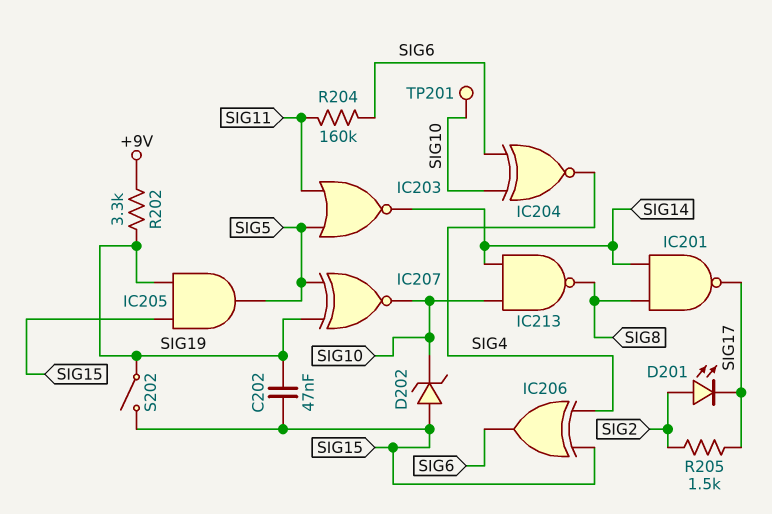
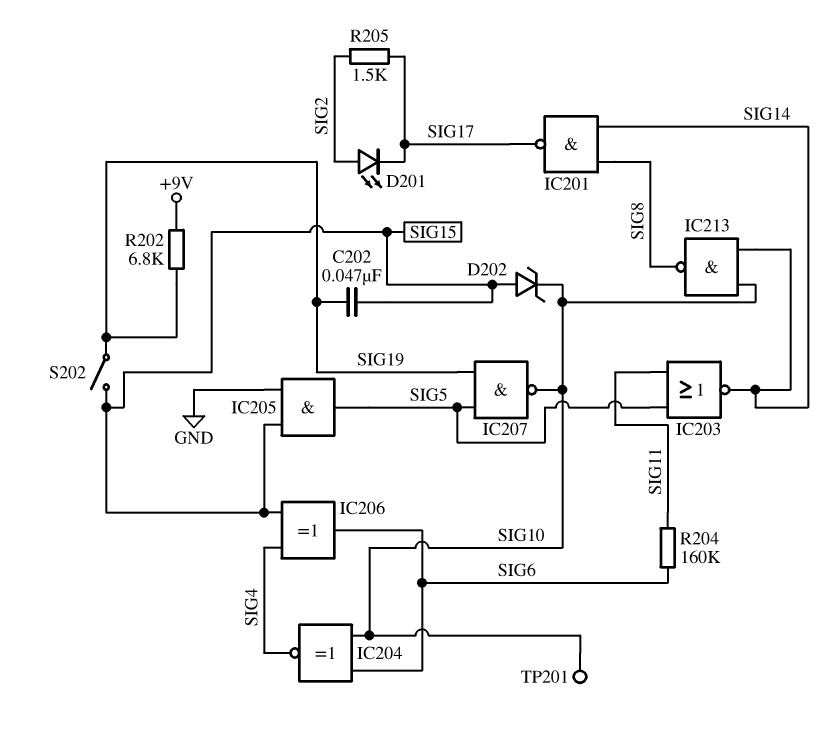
IC205: AND (in SIG15, in SIG19, out SIG5) -> AND (in GND, in SIG15, out SIG5)
IC207: XNOR (in SIG5, in SIG19, out SIG10) -> NAND (in SIG5, in SIG19, out SIG10)
R202: 3.3k (+9V, SIG19) -> 6.8k (+9V, SIG19)

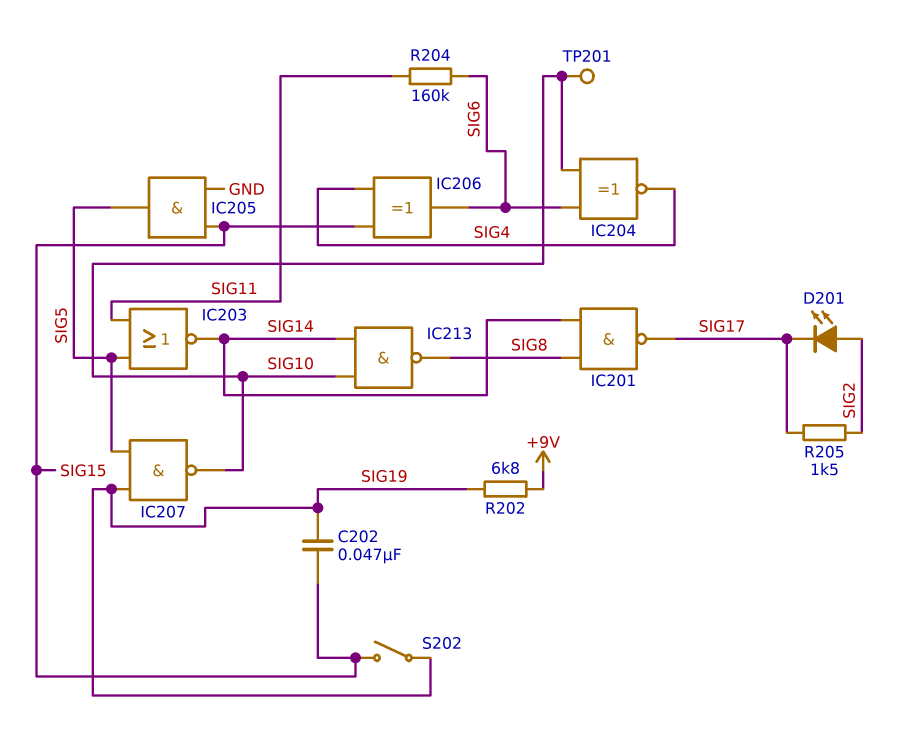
D202: zener (A SIG15, K SIG10) -> none

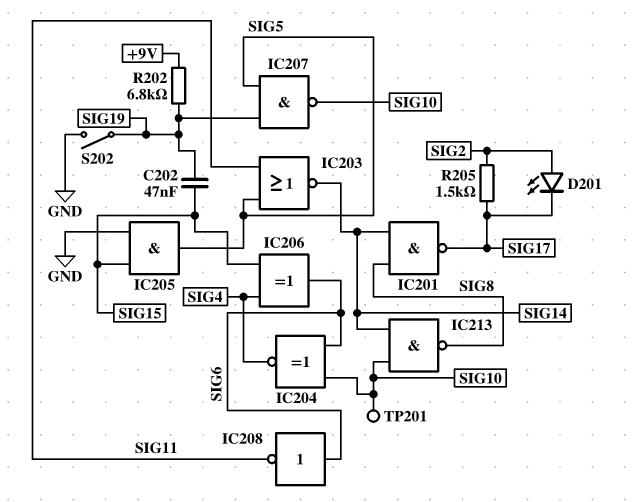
IC208: none -> NOT (in SIG6, out SIG11)
R204: 160k (SIG6, SIG11) -> none
S202: switch (SIG15, SIG19) -> switch (GND, SIG19)

